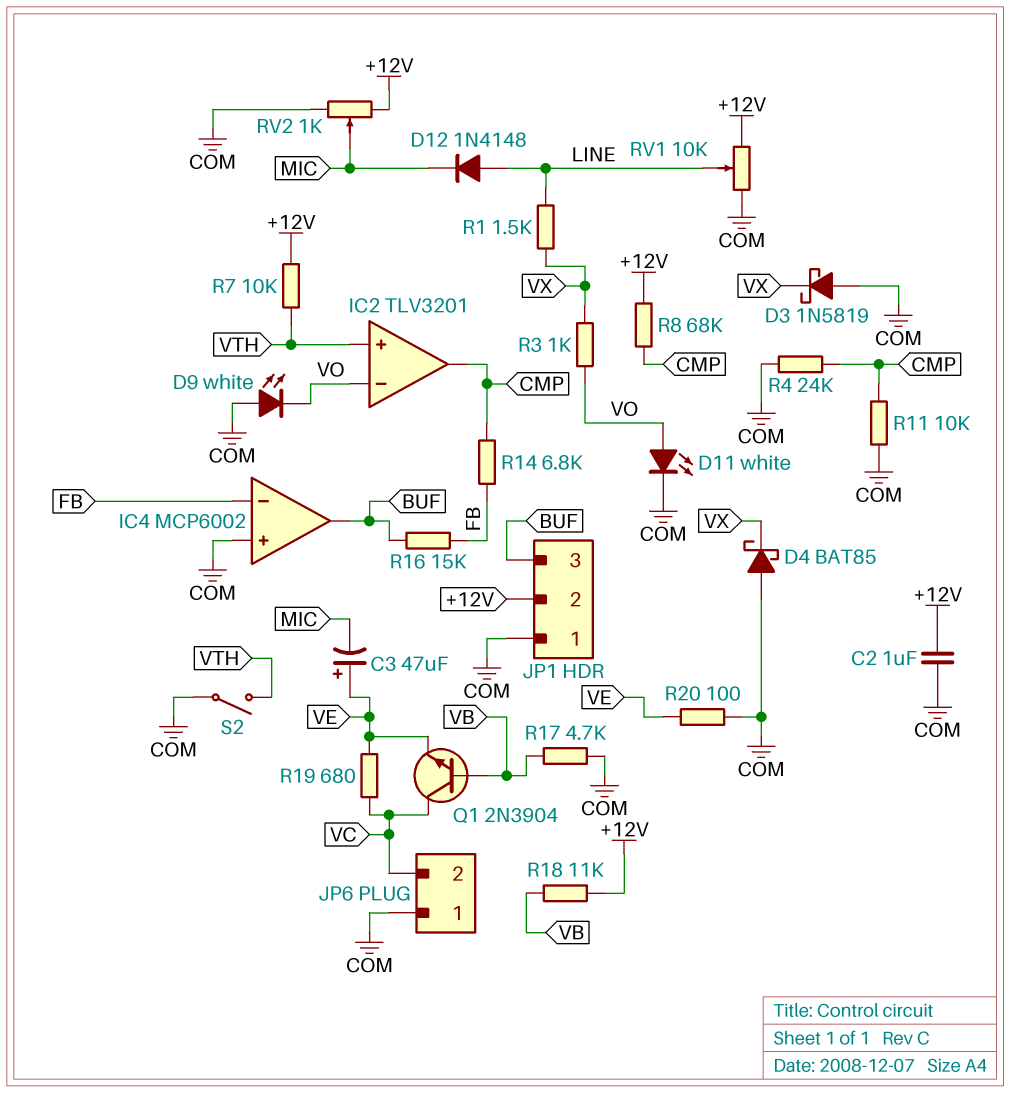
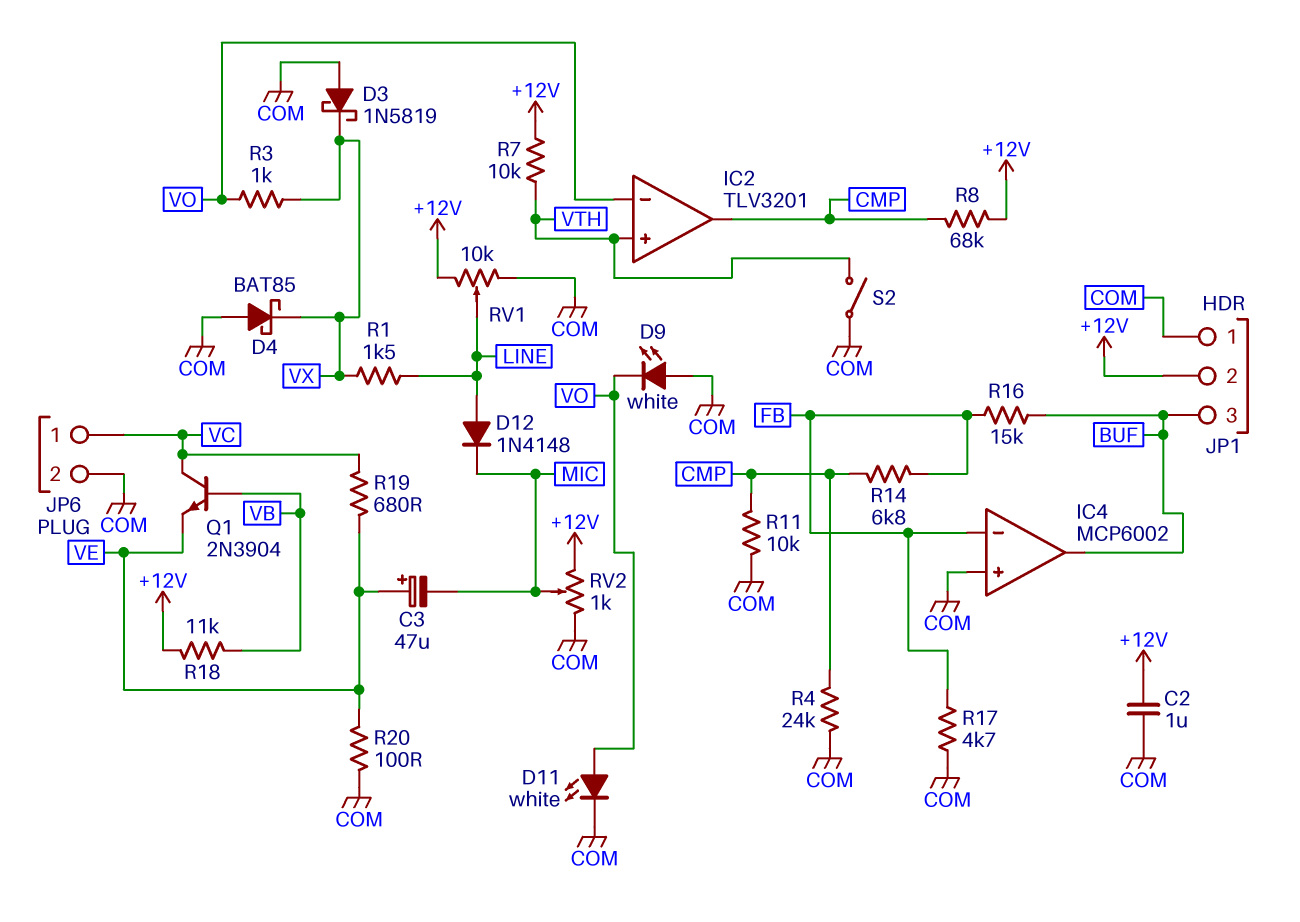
JP6 pin 1: COM -> VC
JP6 pin 2: VC -> COM
R17: 4.7k (COM, VB) -> 4.7k (COM, FB)

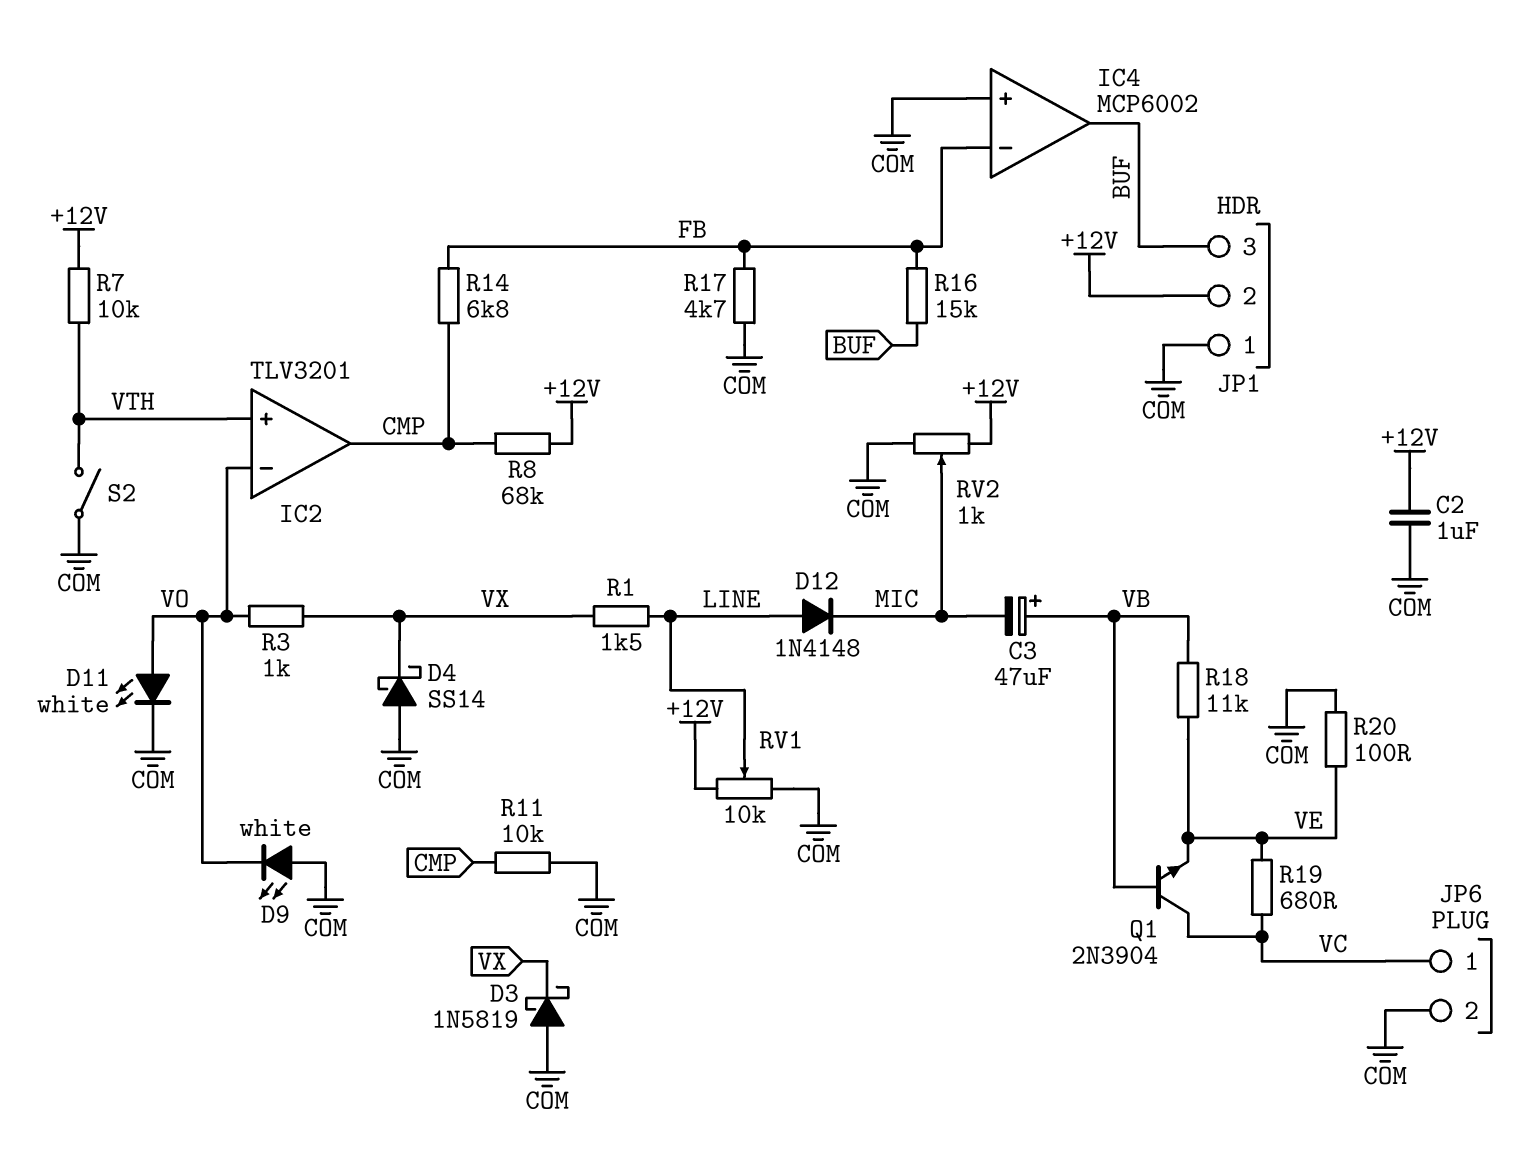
C3: 47uF (plus VE, minus MIC) -> 47uF (plus VB, minus MIC)
D4: schottky BAT85 (A COM, K VX) -> schottky SS14 (A COM, K VX)
R4: 24k (CMP, COM) -> none
R18: 11k (+12V, VB) -> 11k (VB, VE)

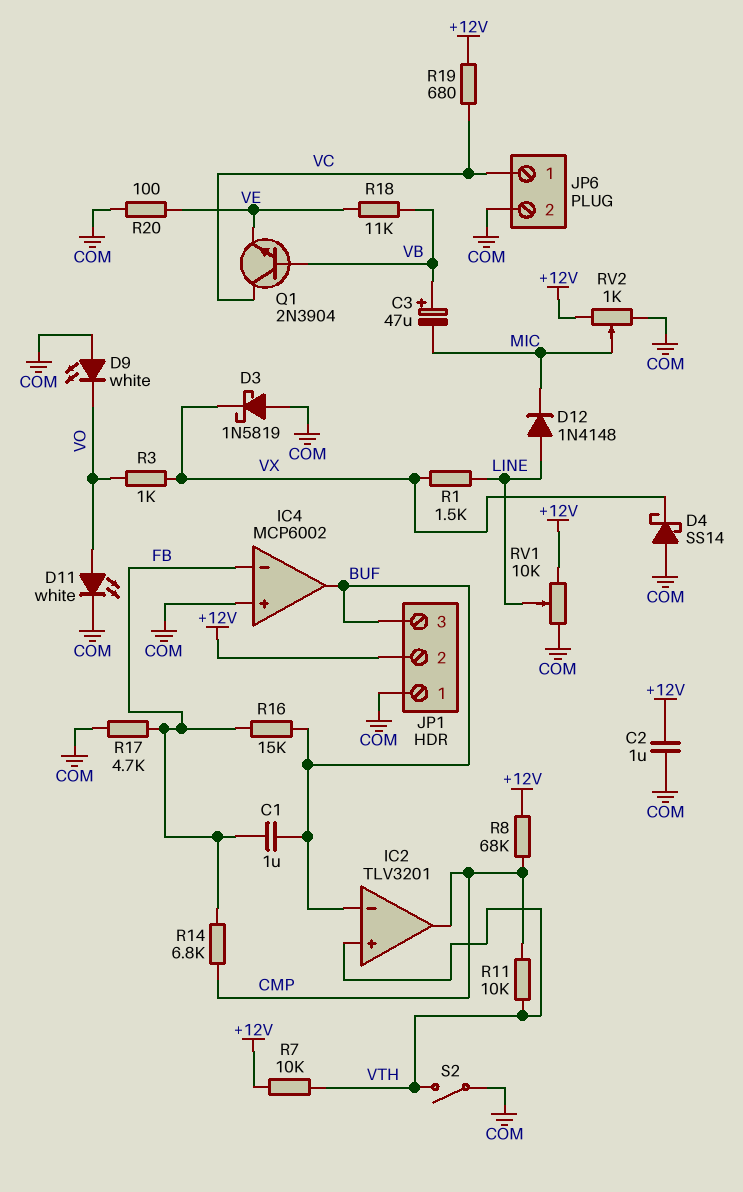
C1: none -> 1uF (BUF, FB)
IC2 pin in-: VO -> BUF
R11: 10k (CMP, COM) -> 10k (CMP, VTH)
R19: 680 (VC, VE) -> 680 (+12V, VC)

